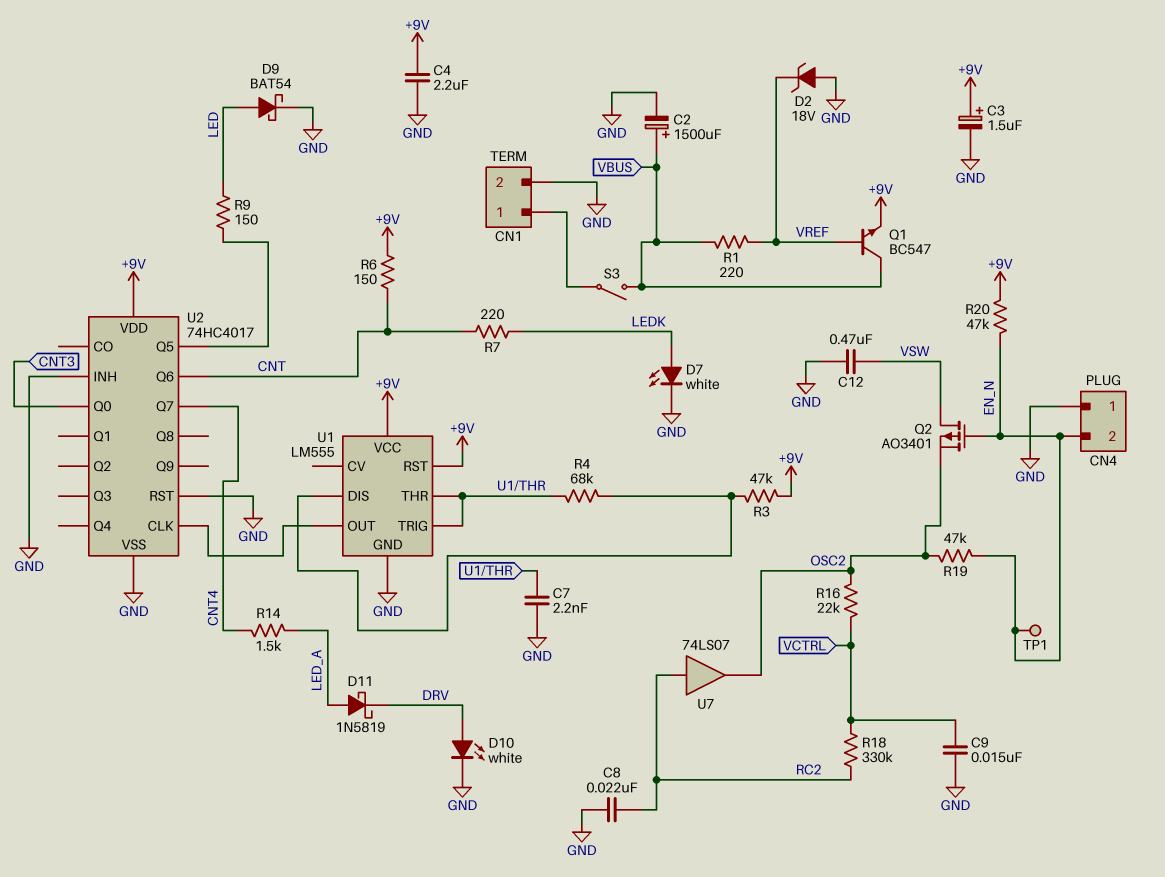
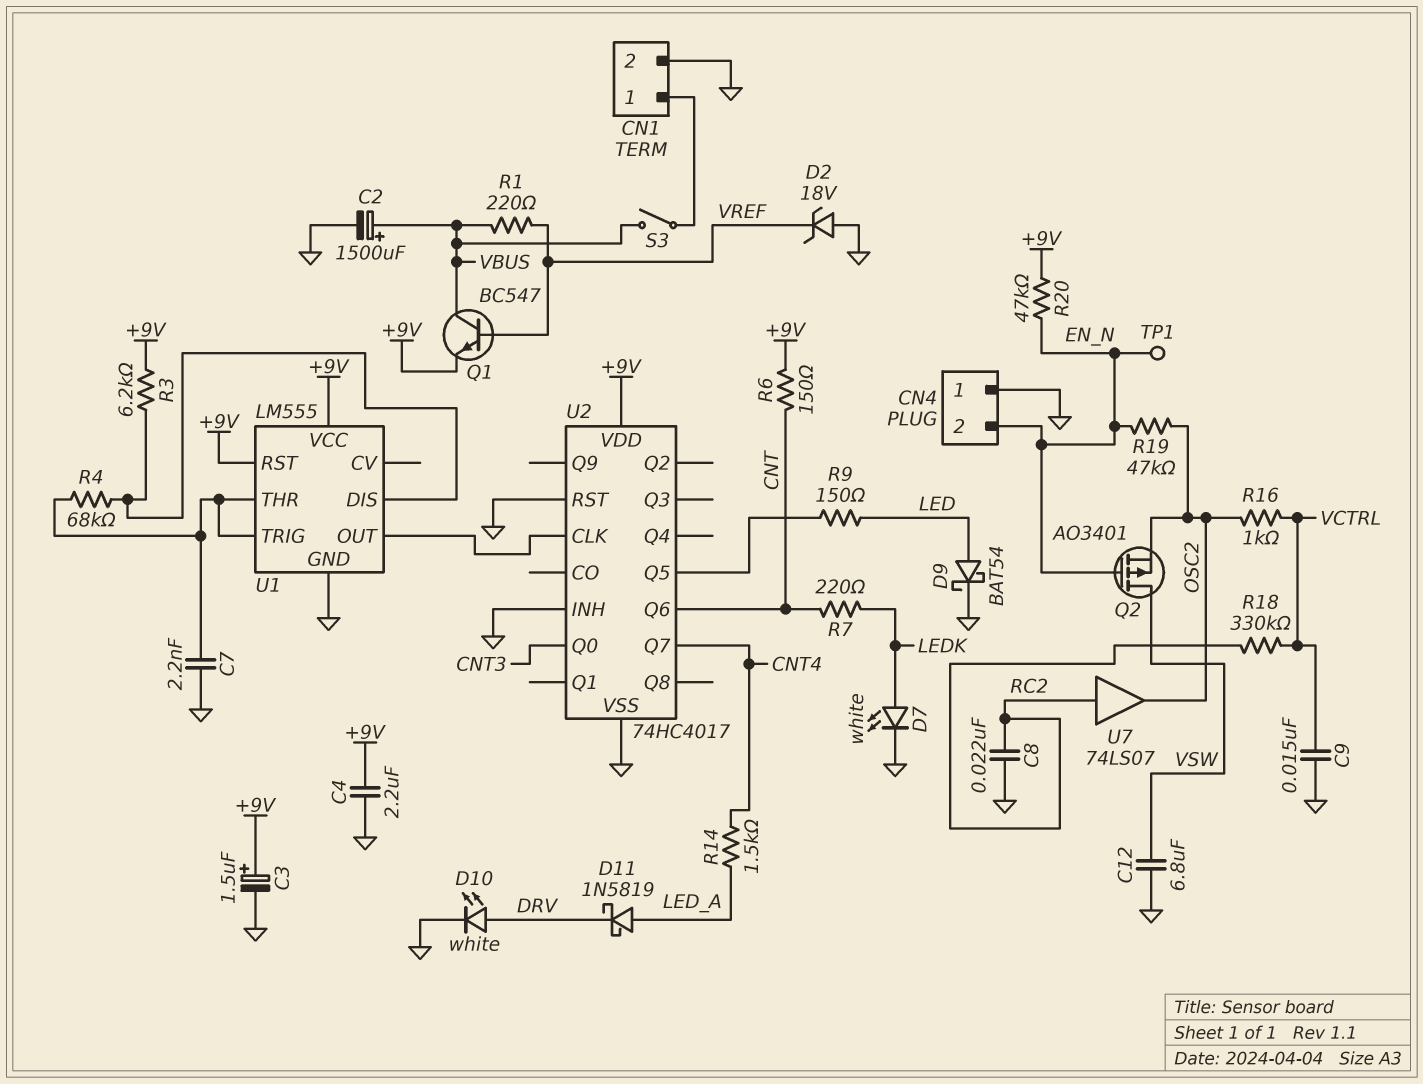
C12: 470nF (GND, VSW) -> 6.8uF (GND, VSW)
R3: 47k (+9V, U1/DIS) -> 6.2k (+9V, U1/DIS)
R16: 22k (OSC2, VCTRL) -> 1k (OSC2, VCTRL)

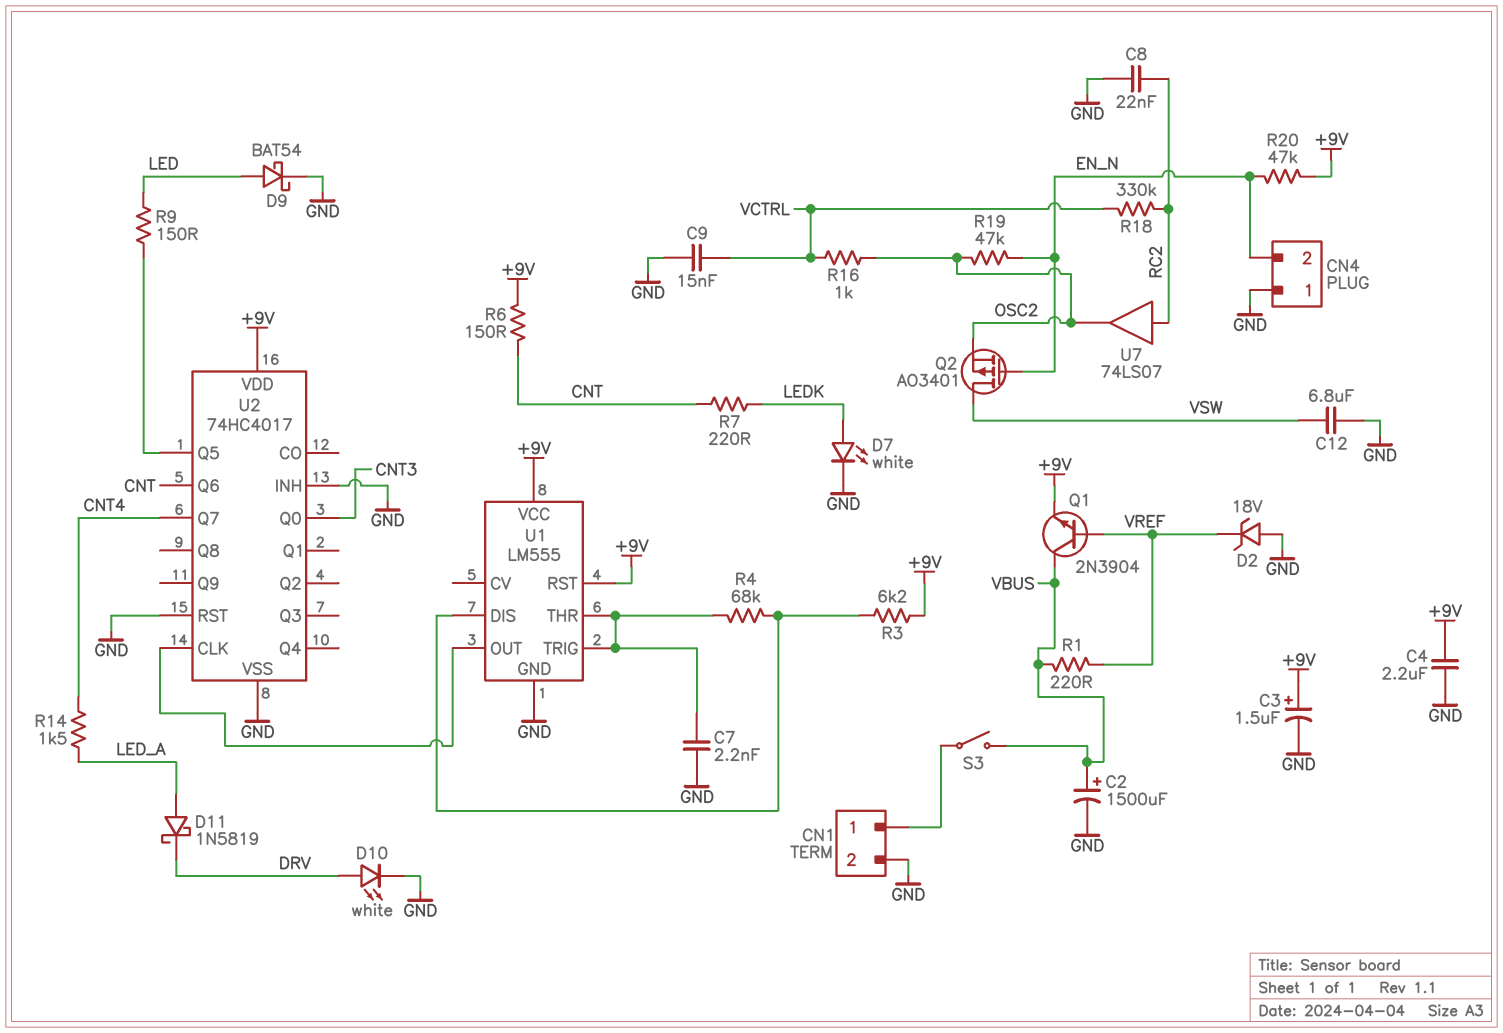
Q1: NPN BC547 (B VREF, C VBUS, E +9V) -> NPN 2N3904 (B VREF, C VBUS, E +9V)
TP1: test point (EN_N) -> none

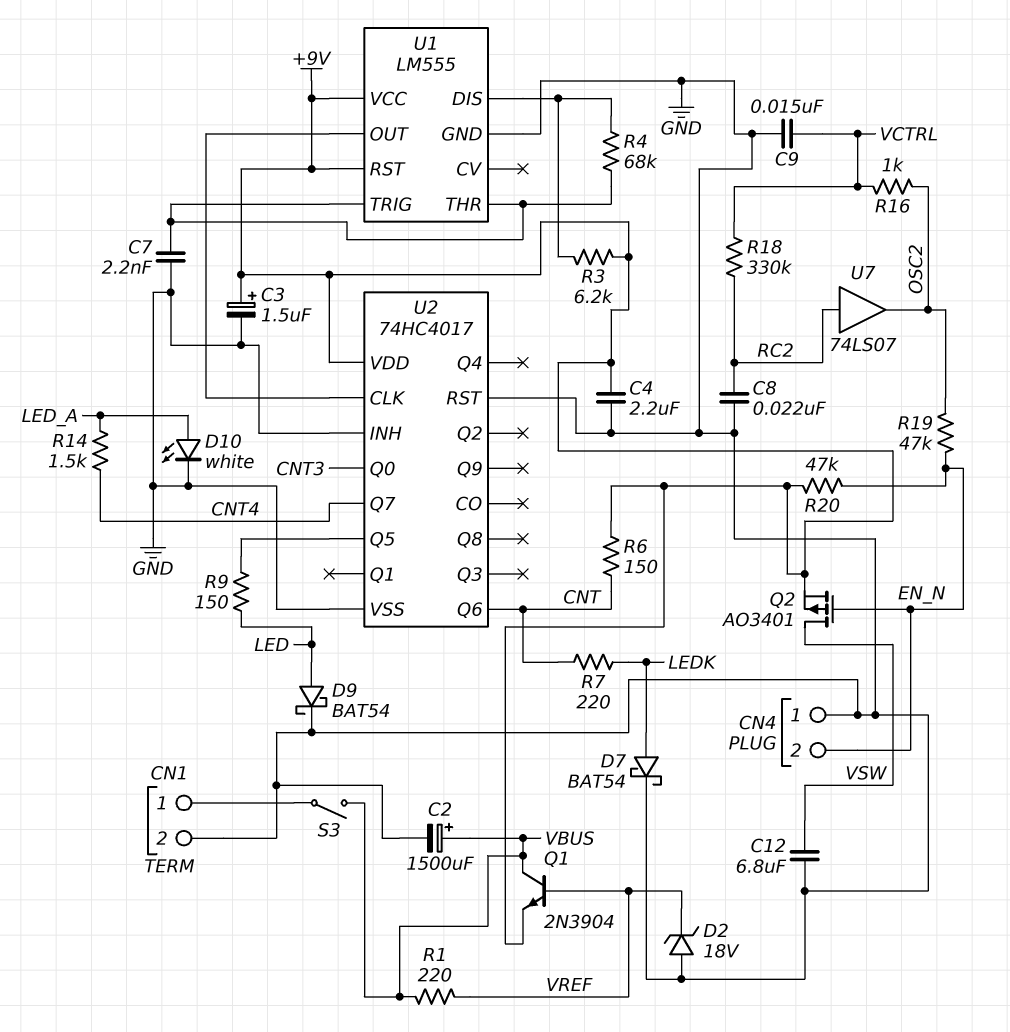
D7: LED white (A LEDK, K GND) -> schottky BAT54 (A LEDK, K GND)
D10: LED white (A DRV, K GND) -> LED white (A LED_A, K GND)
D11: schottky 1N5819 (A LED_A, K DRV) -> none
Q2: PMOS AO3401 (G EN_N, D VSW, S OSC2) -> PMOS AO3401 (G EN_N, D VSW, S +9V)

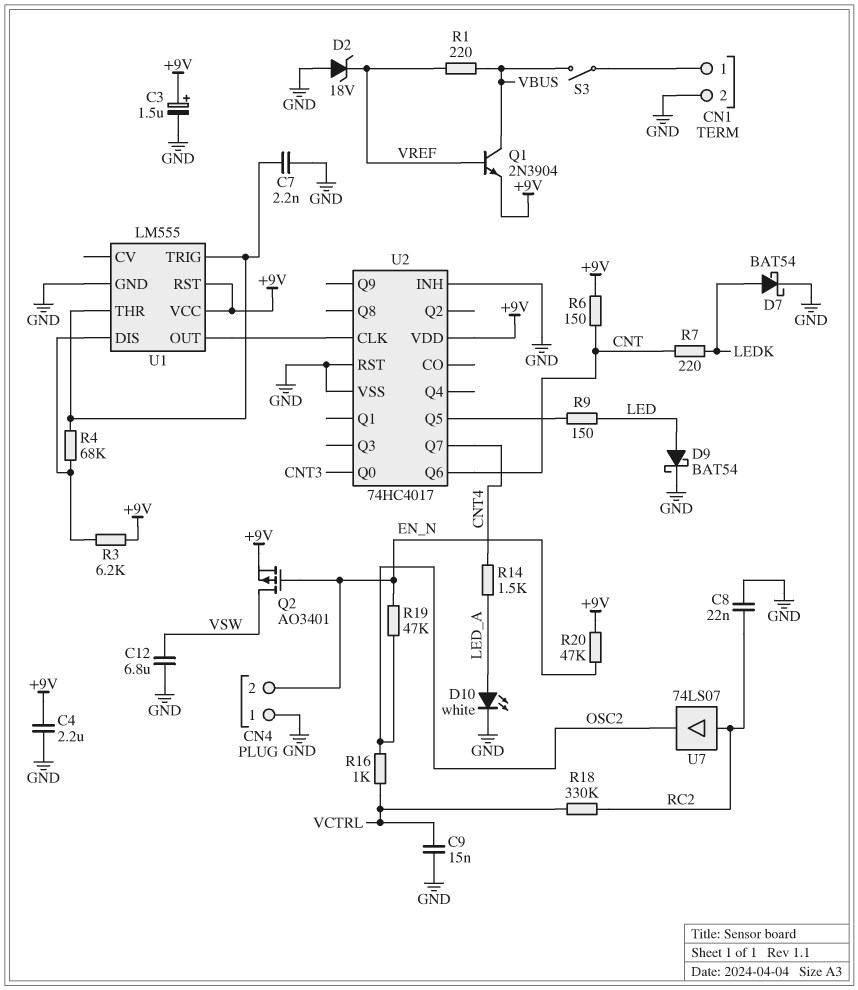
C2: 1500uF (plus VBUS, minus GND) -> none

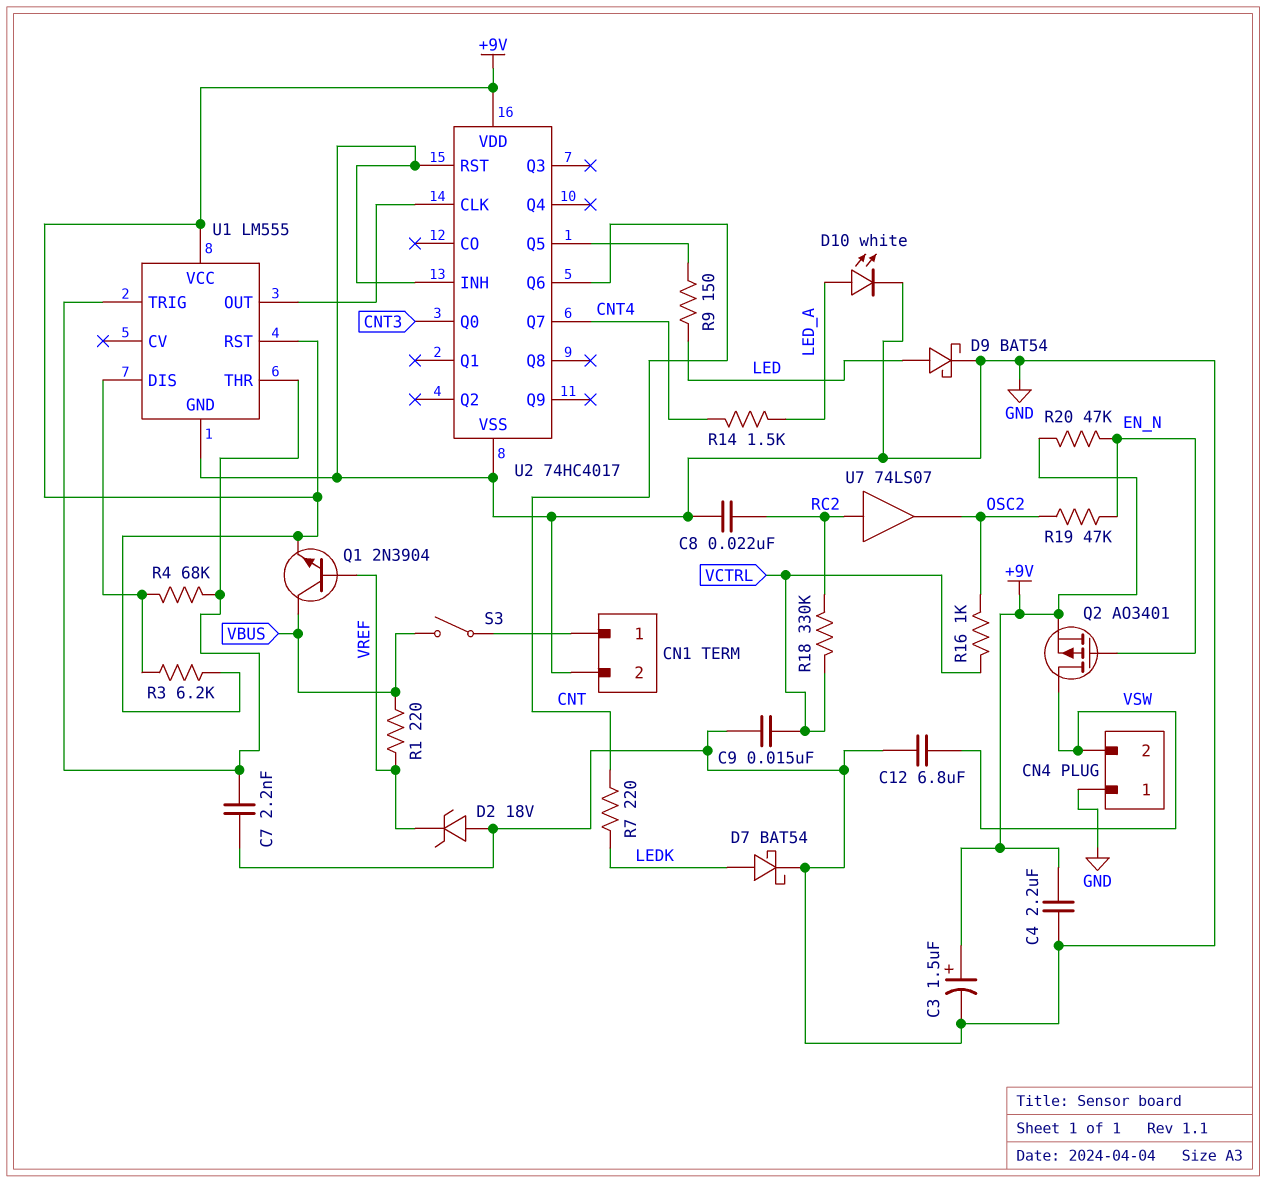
CN4 pin 2: EN_N -> VSW
R6: 150 (+9V, CNT) -> none

